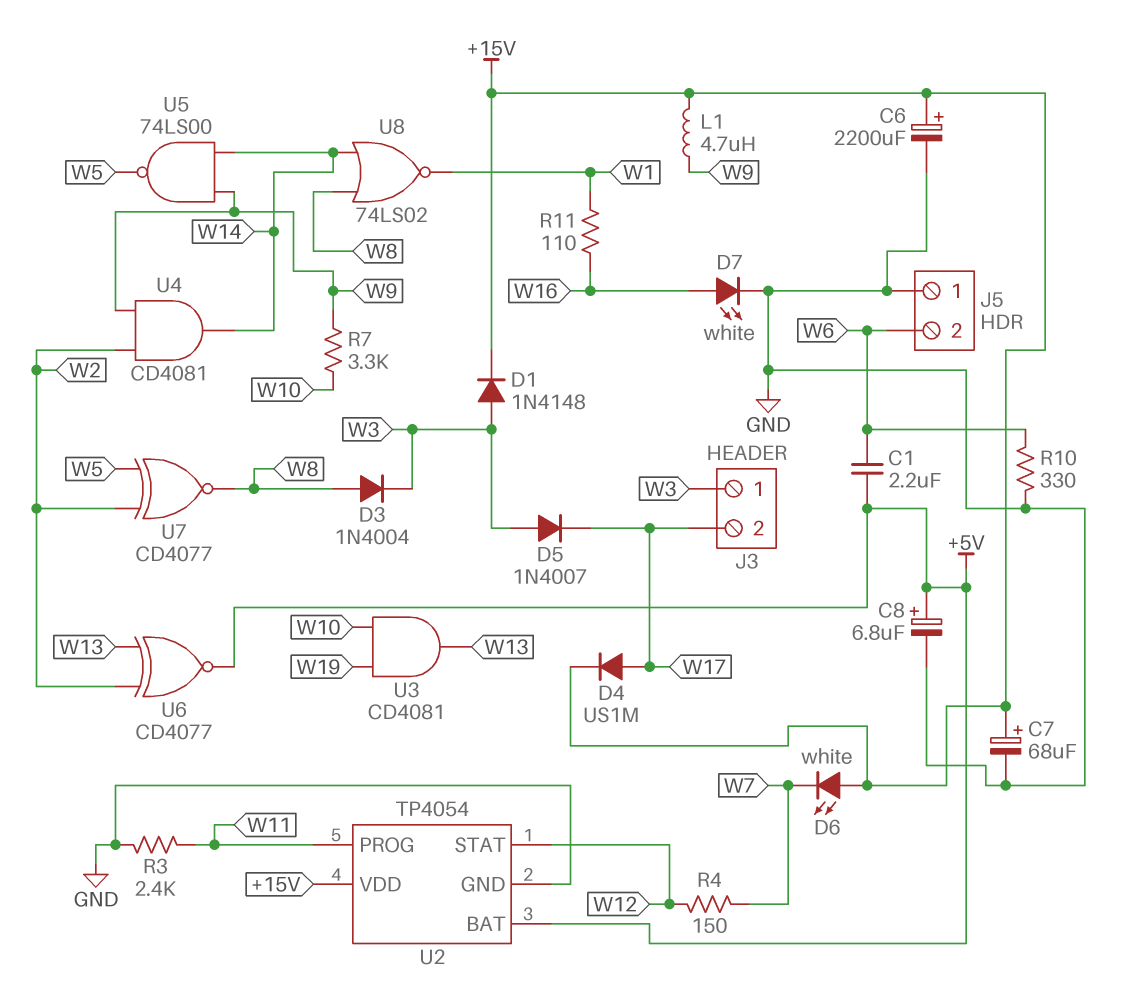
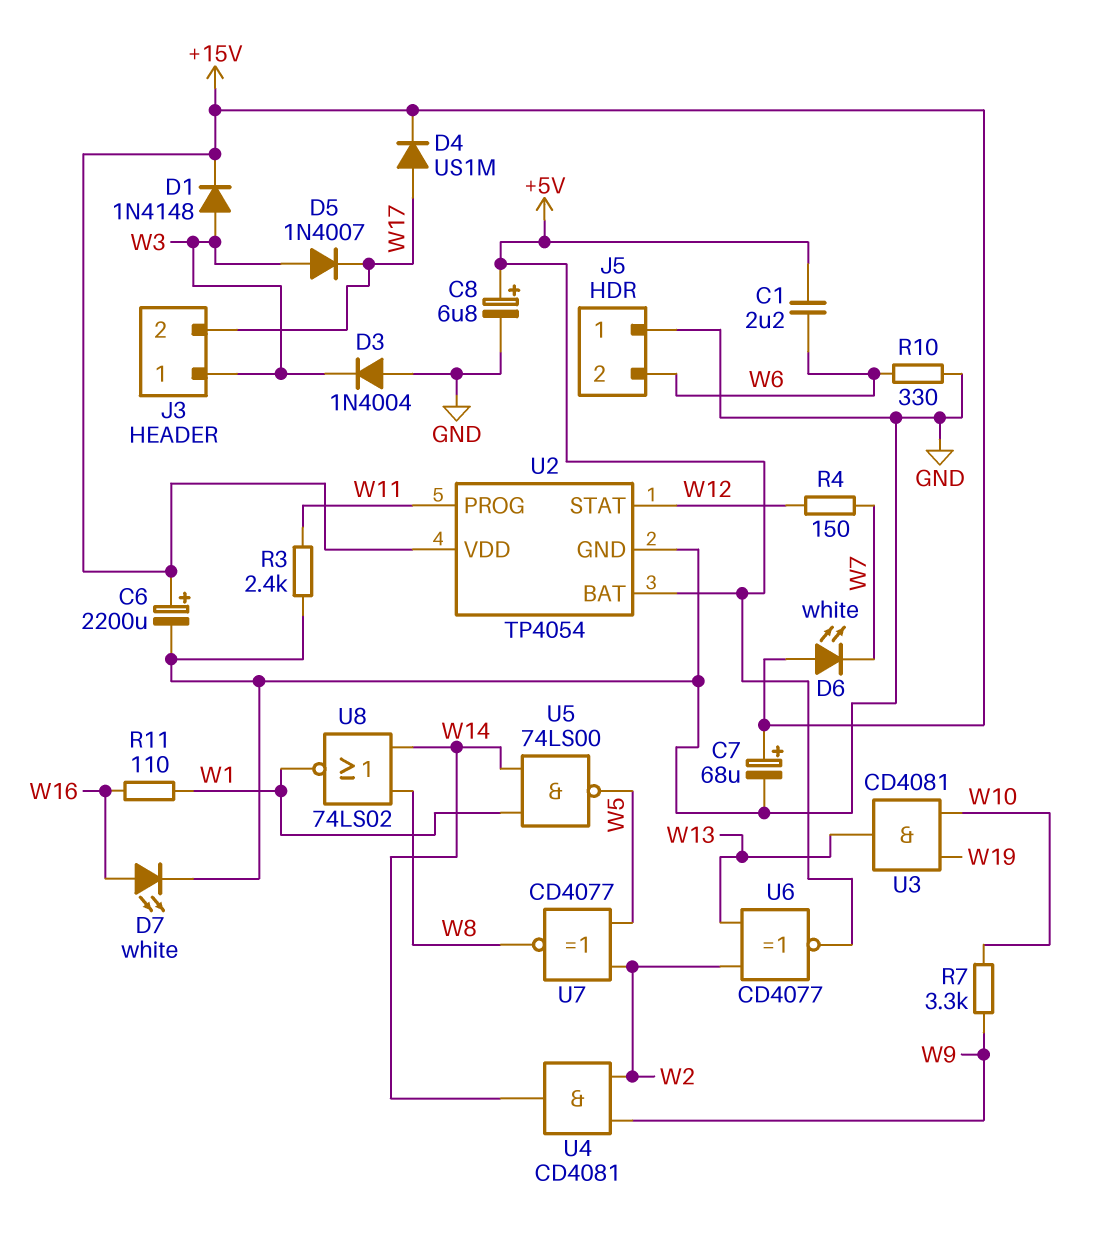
D3: diode 1N4004 (A W8, K W3) -> diode 1N4004 (A GND, K W3)
L1: 4.7uH (+15V, W9) -> none
U5: NAND 74LS00 (in W9, in W14, out W5) -> NAND 74LS00 (in W1, in W14, out W5)

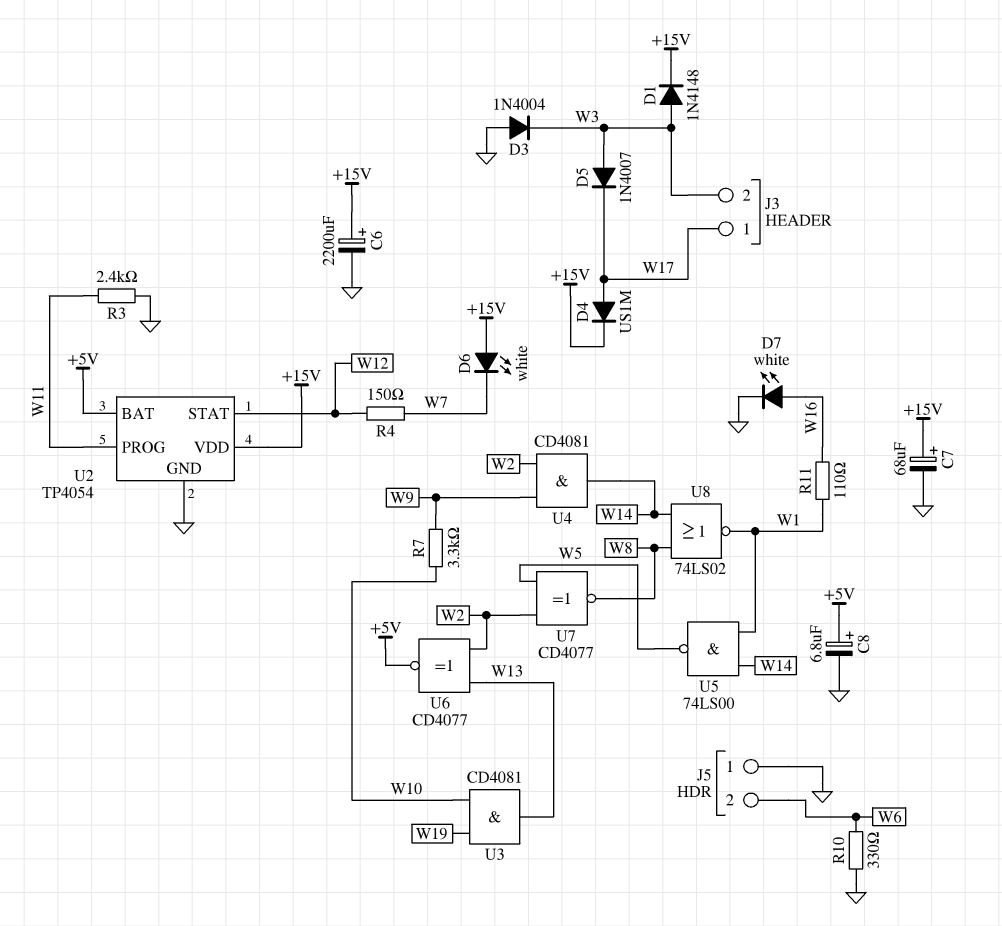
C1: 2.2uF (+5V, W6) -> none
J3 pin 1: W3 -> W17
J3 pin 2: W17 -> W3

